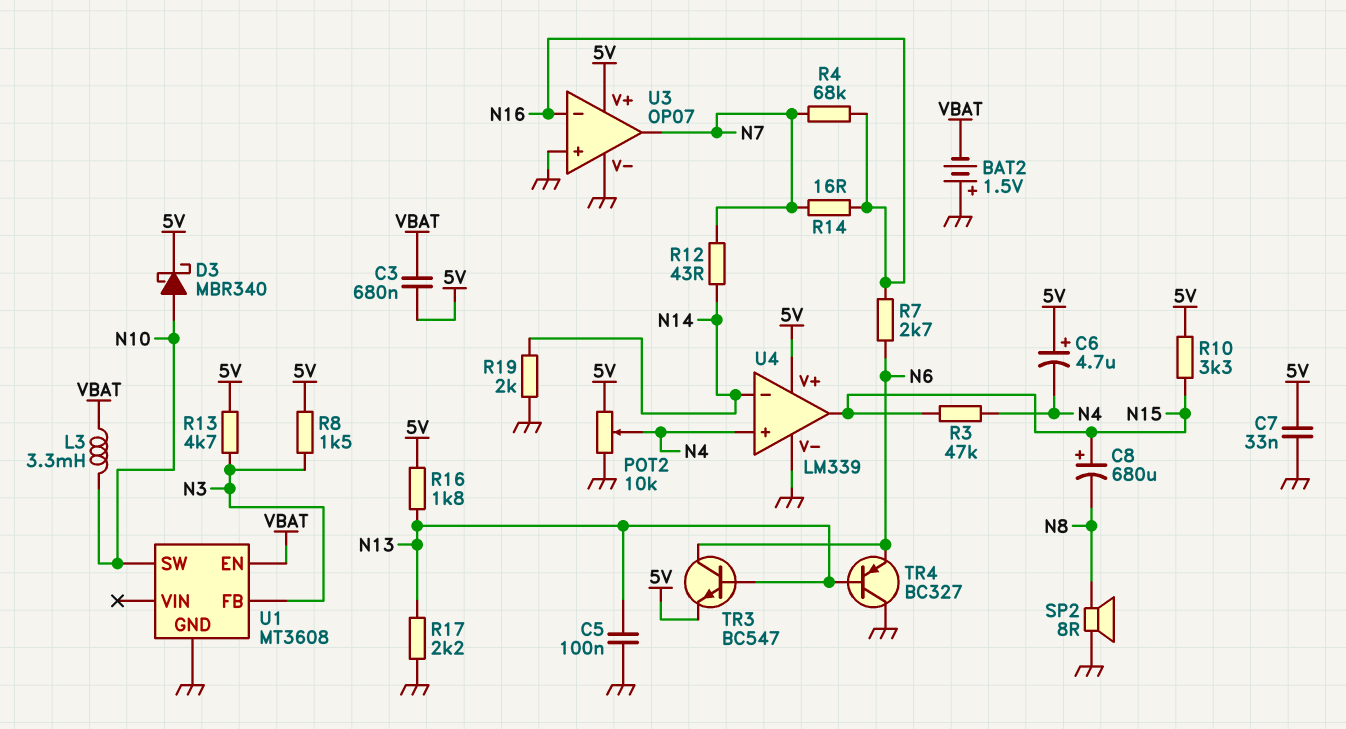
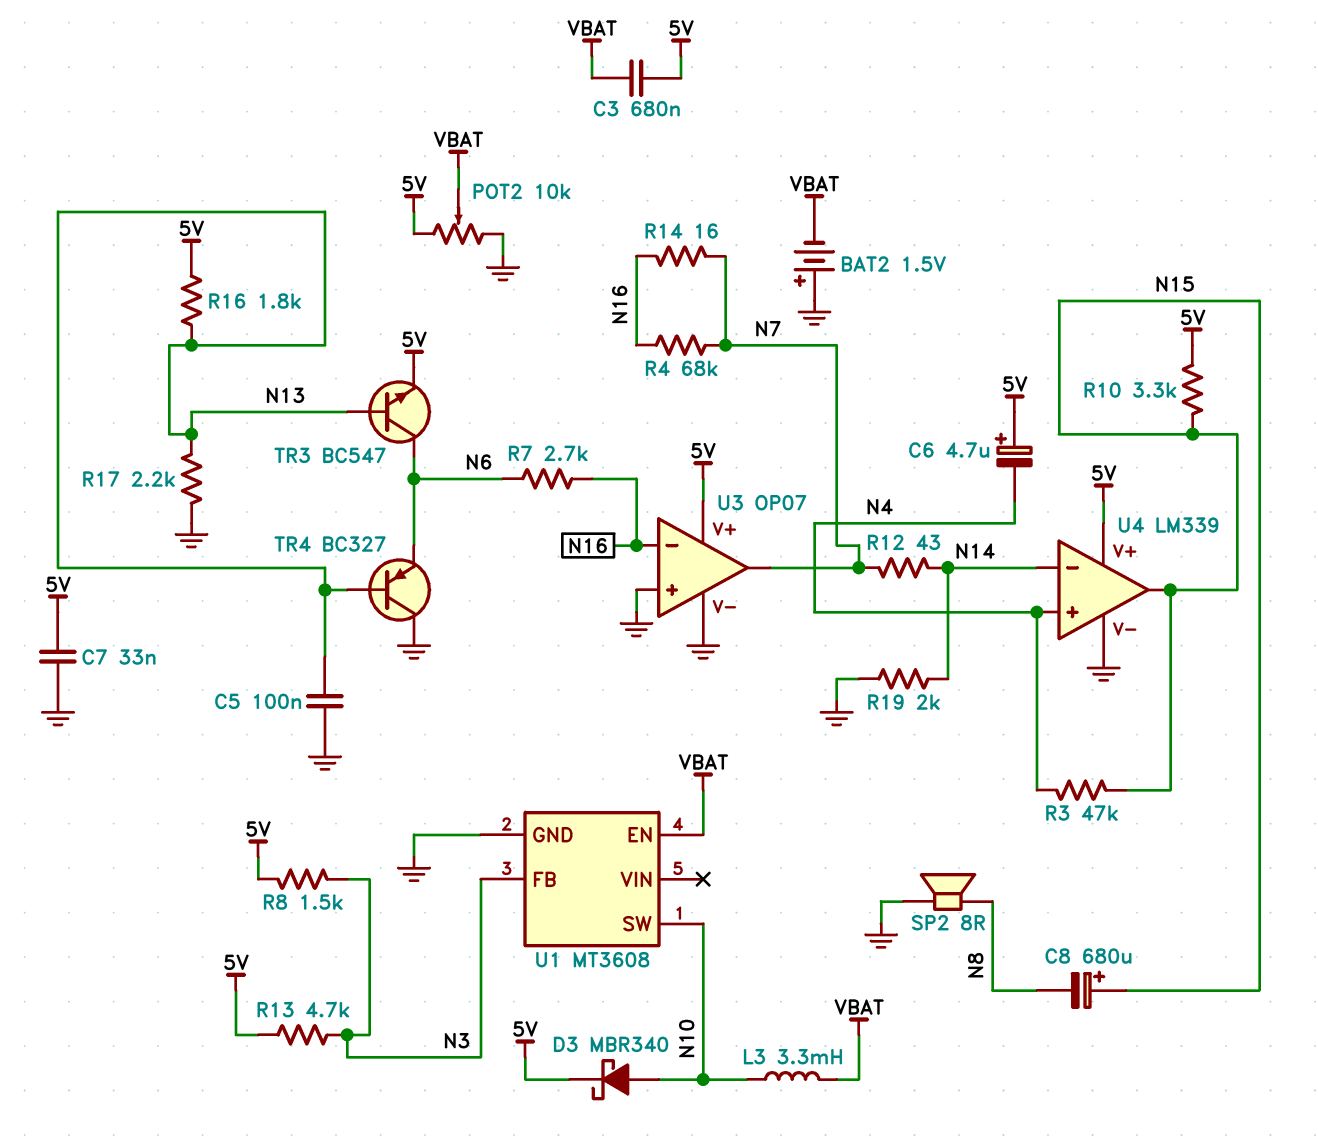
POT2: 10k (5V, GND, wiper N4) -> 10k (5V, GND, wiper VBAT)

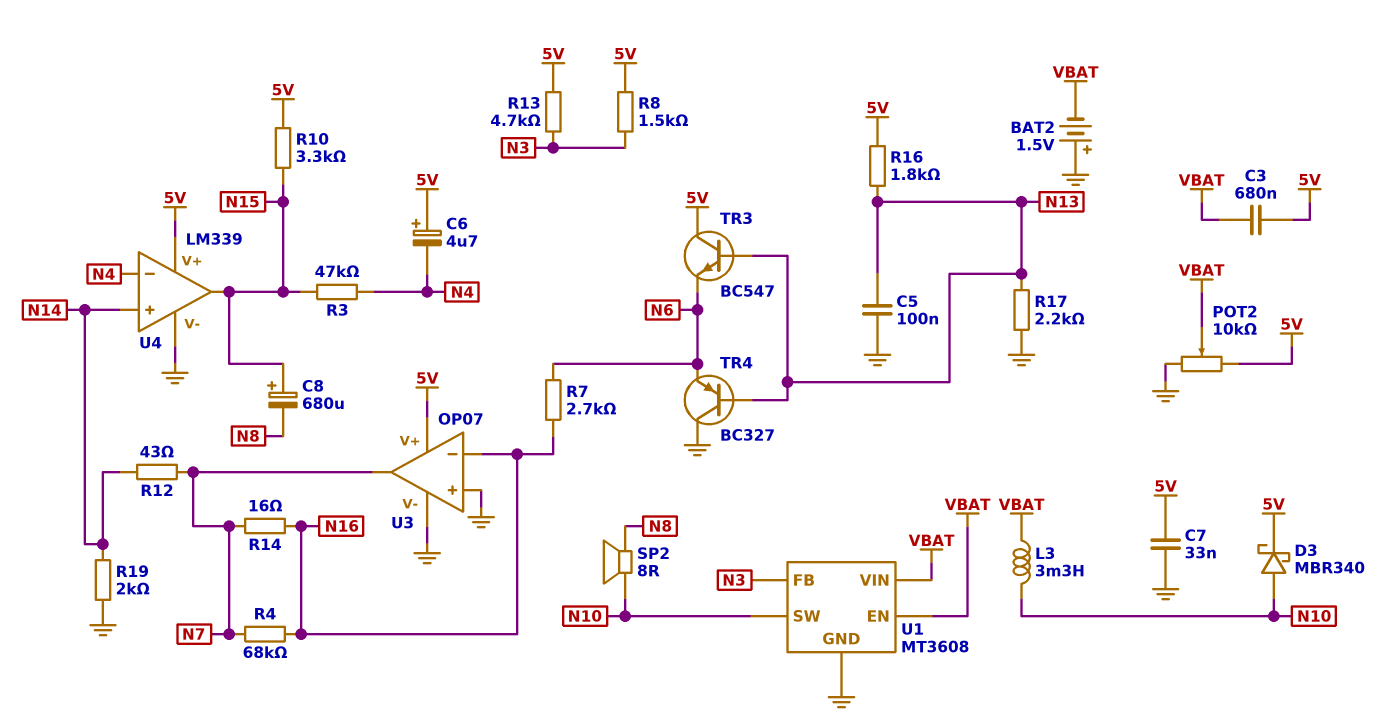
SP2: speaker 8R (GND, N8) -> speaker 8R (N8, N10)
TR3: NPN BC547 (B N13, C N6, E 5V) -> NPN BC547 (B N13, C 5V, E N6)
U1 pin VIN: none -> VBAT
U4 pin in+: N4 -> N14
U4 pin in-: N14 -> N4

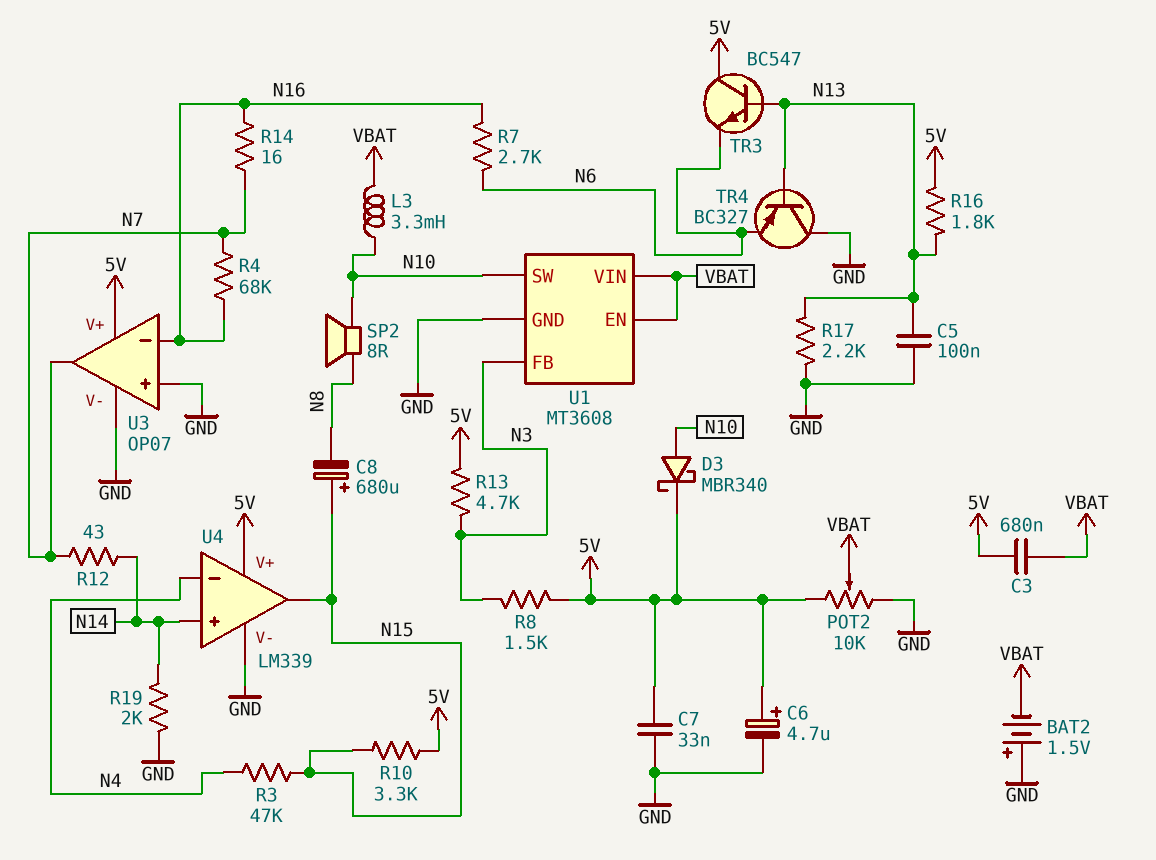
C6: 4.7uF (plus 5V, minus N4) -> 4.7uF (plus 5V, minus GND)

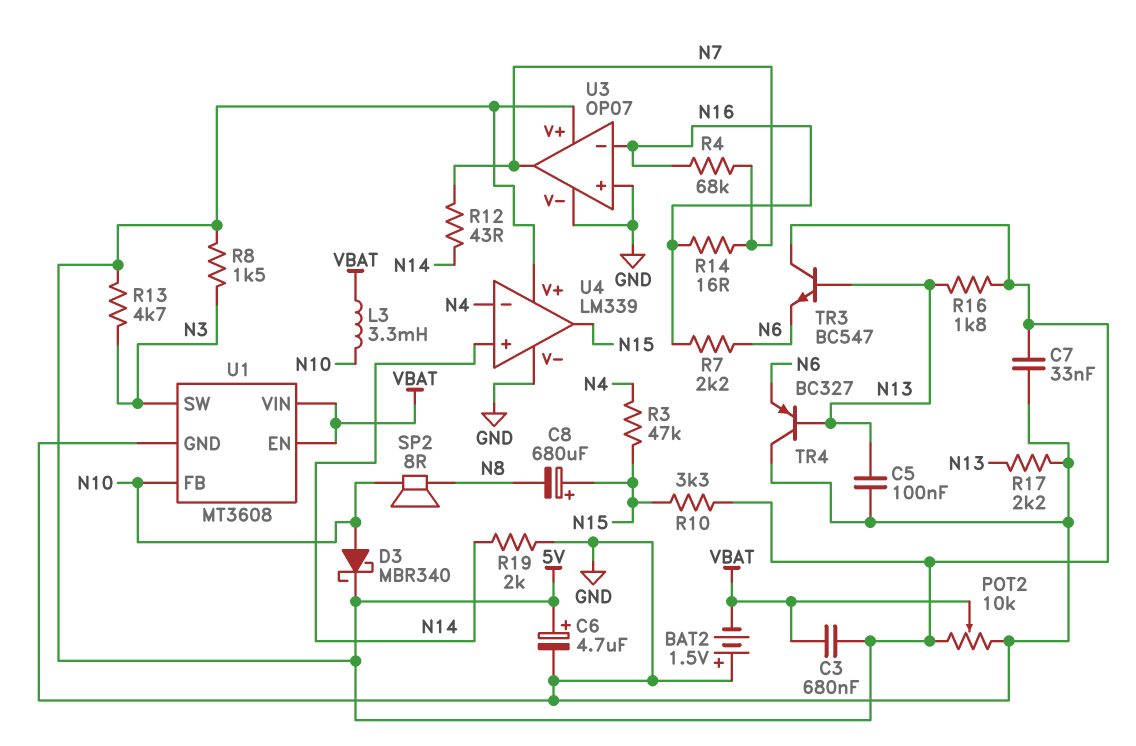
R7: 2.7k (N6, N16) -> 2.2k (N6, N16)
U1 pin FB: N3 -> N10
U1 pin SW: N10 -> N3

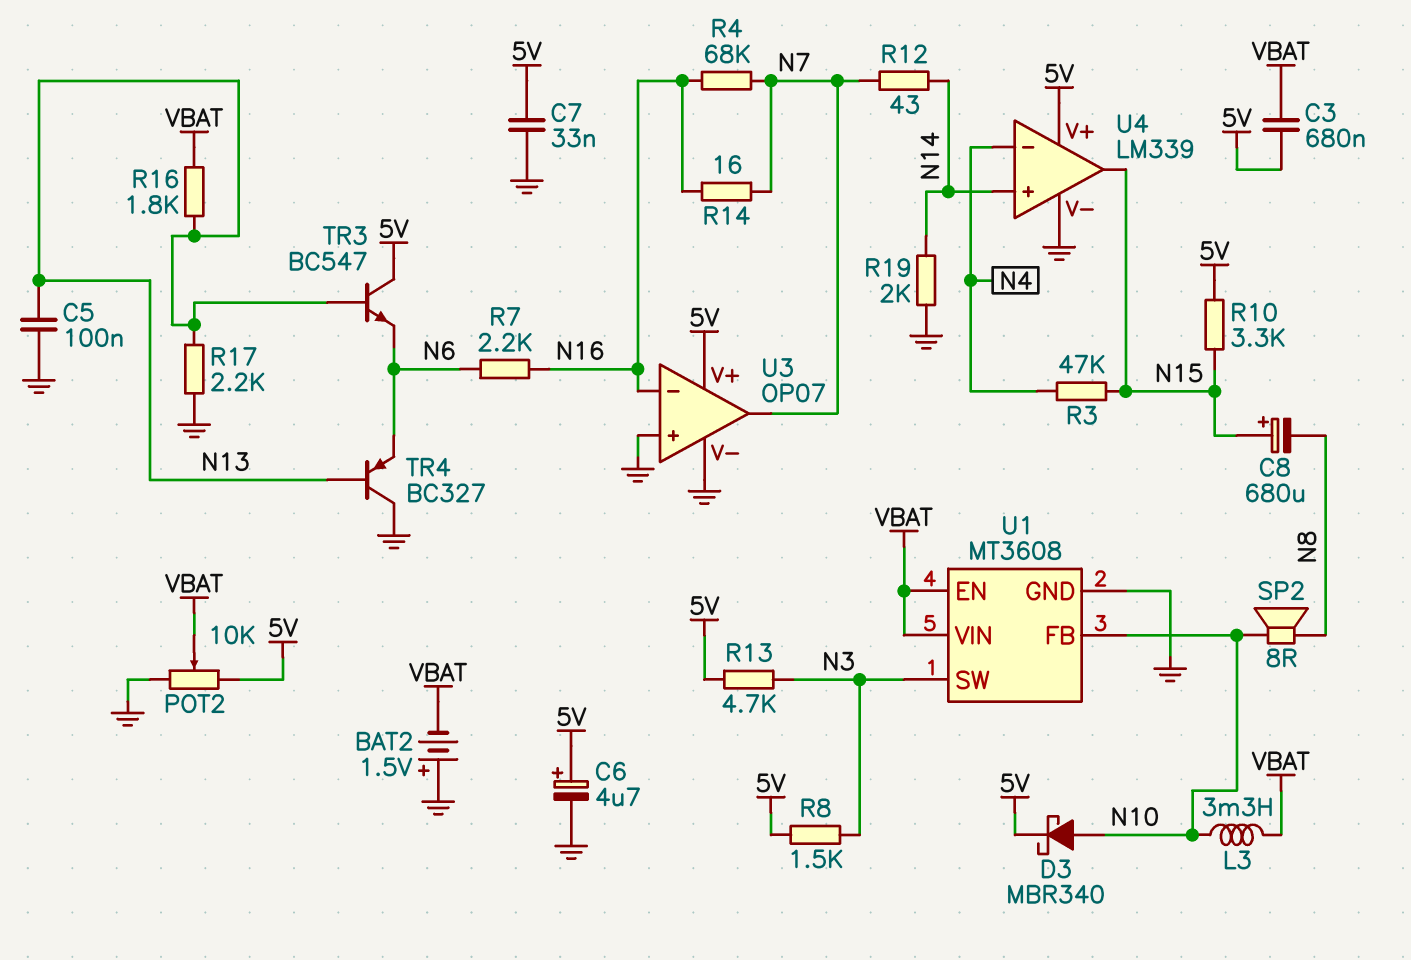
R16: 1.8k (5V, N13) -> 1.8k (N13, VBAT)

